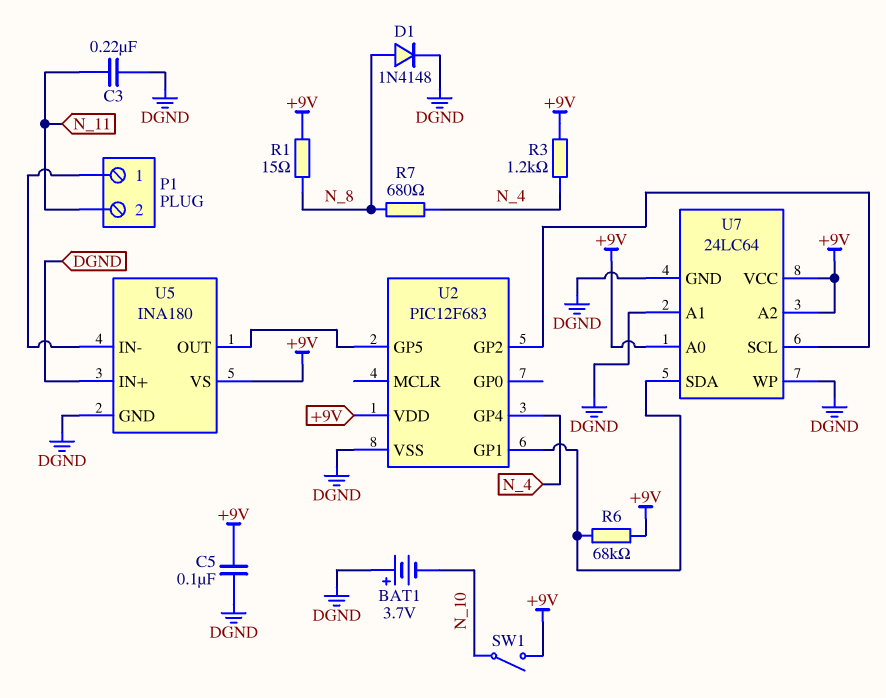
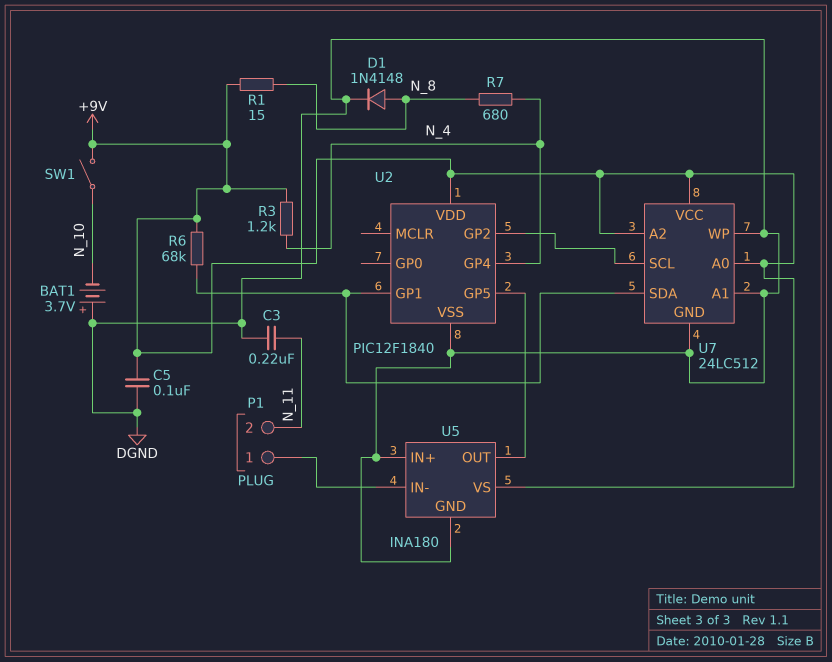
U2: PIC12F683 -> PIC12F1840
U7: 24LC64 -> 24LC512

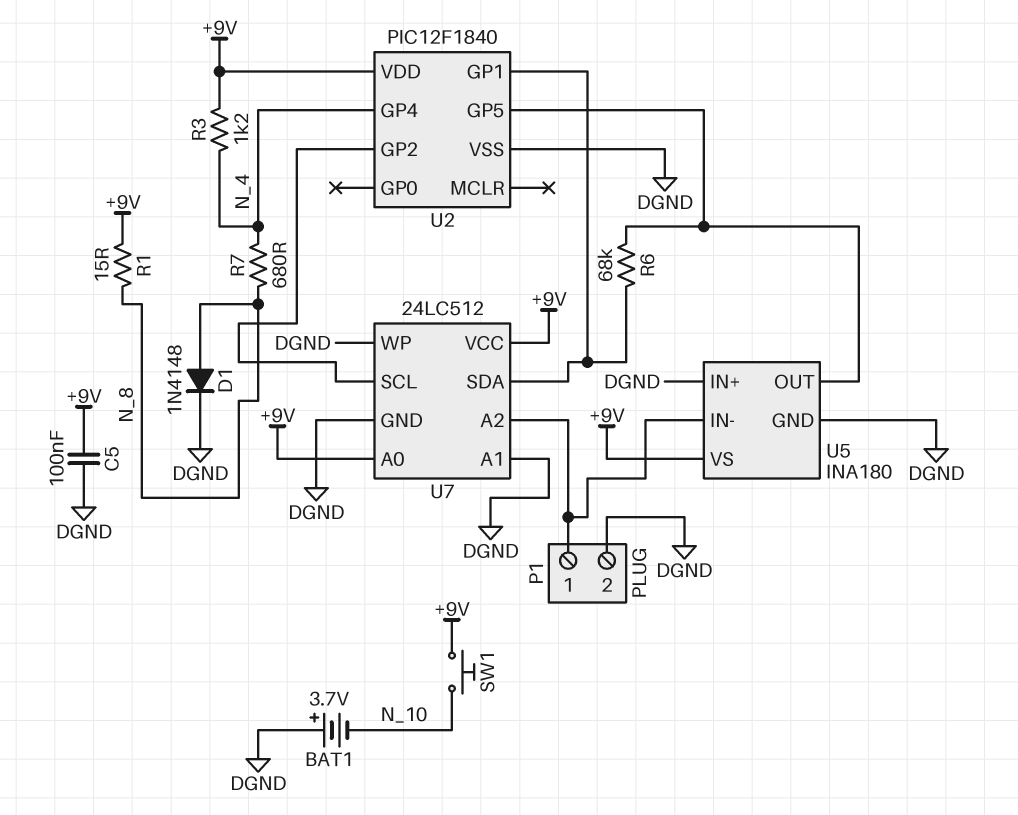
C3: 220nF (DGND, N_11) -> none
P1 pin 2: N_11 -> DGND
R6: 68k (+9V, U2/GP1) -> 68k (U2/GP1, U2/GP5)
SW1: switch (+9V, N_10) -> button (+9V, N_10)
U7 pin A2: +9V -> P1/1

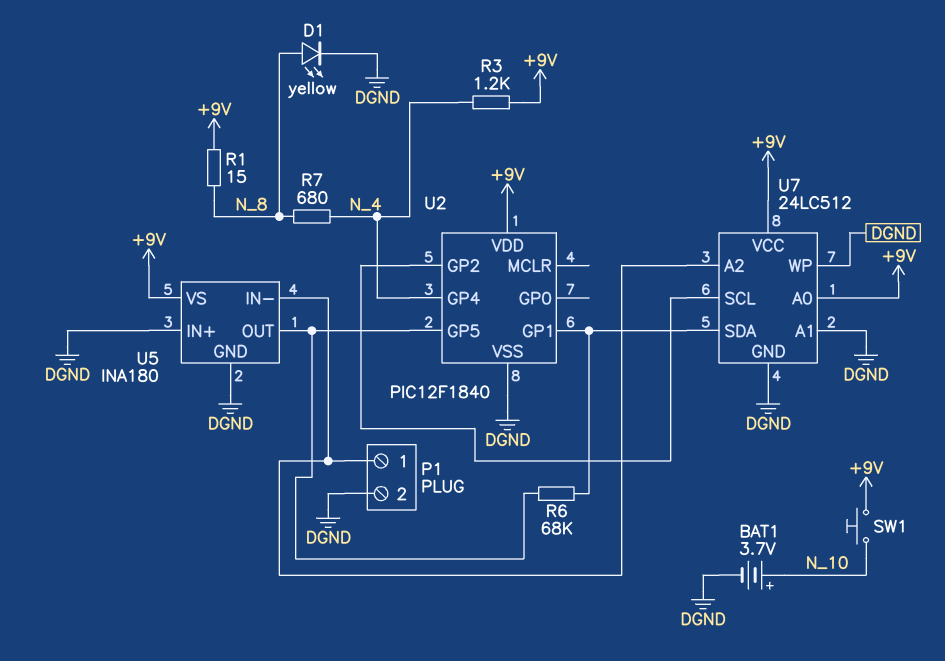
BAT1: 3.7V (plus DGND, minus N_10) -> 3.7V (plus N_10, minus DGND)
C5: 100nF (+9V, DGND) -> none
D1: diode 1N4148 (A N_8, K DGND) -> LED yellow (A N_8, K DGND)

